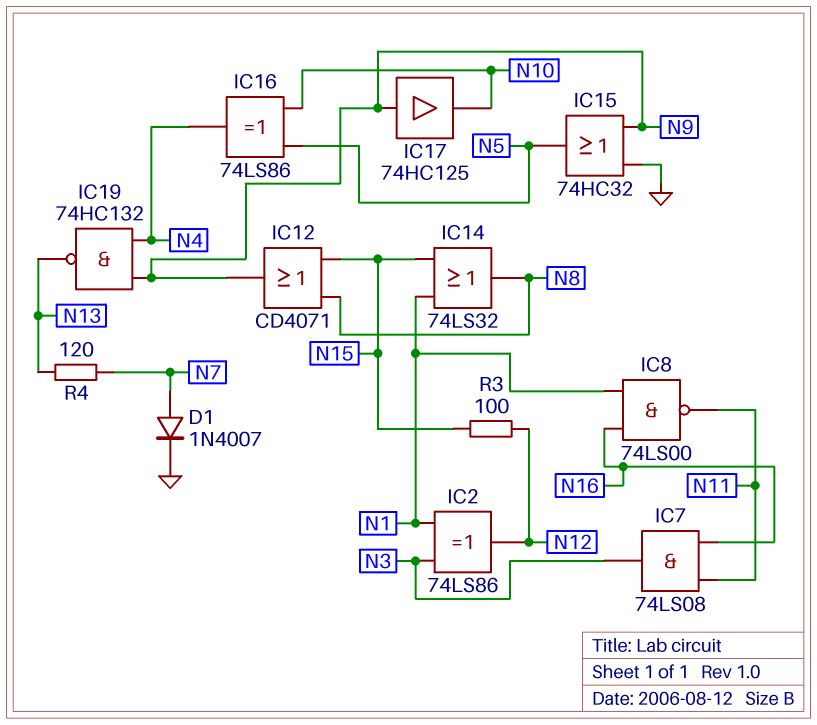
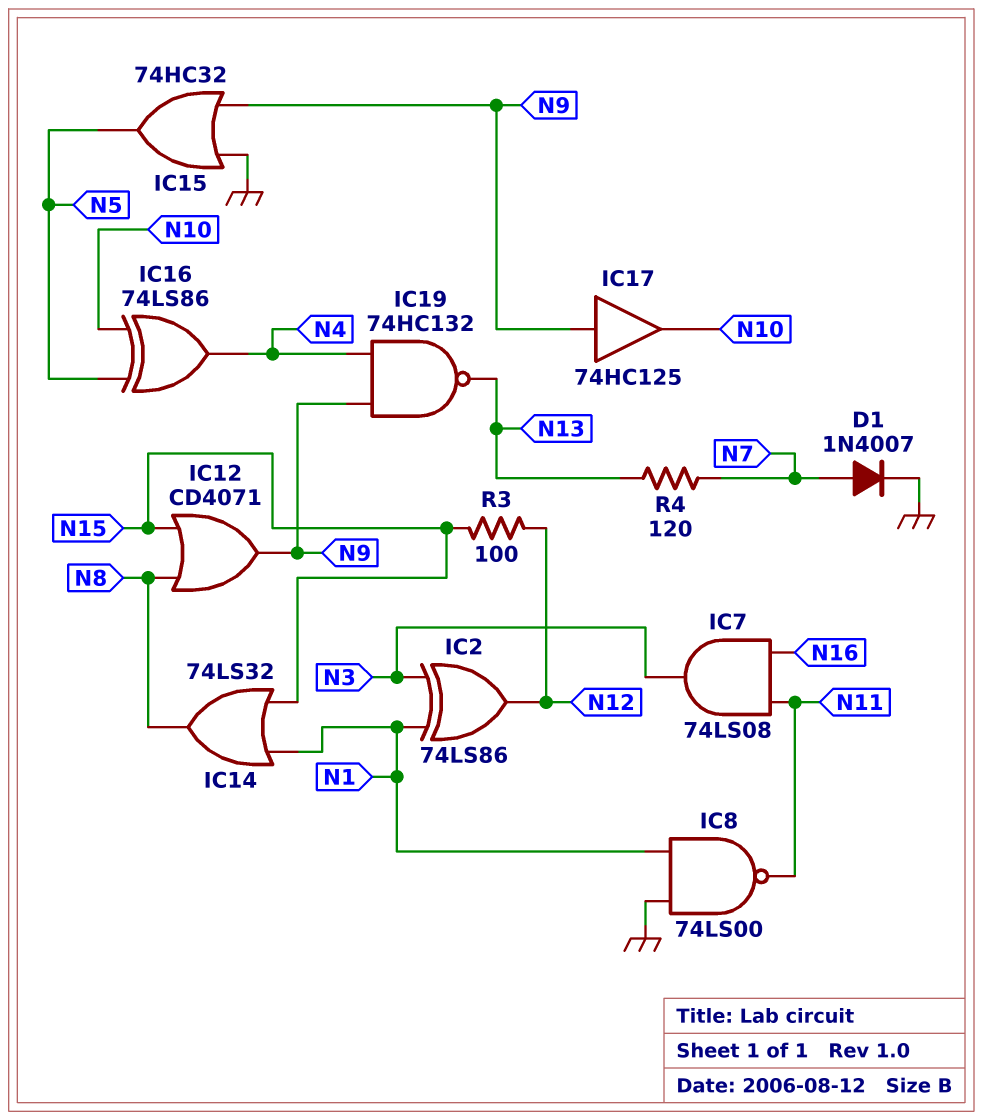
IC8: NAND 74LS00 (in N1, in N16, out N11) -> NAND 74LS00 (in GND, in N1, out N11)

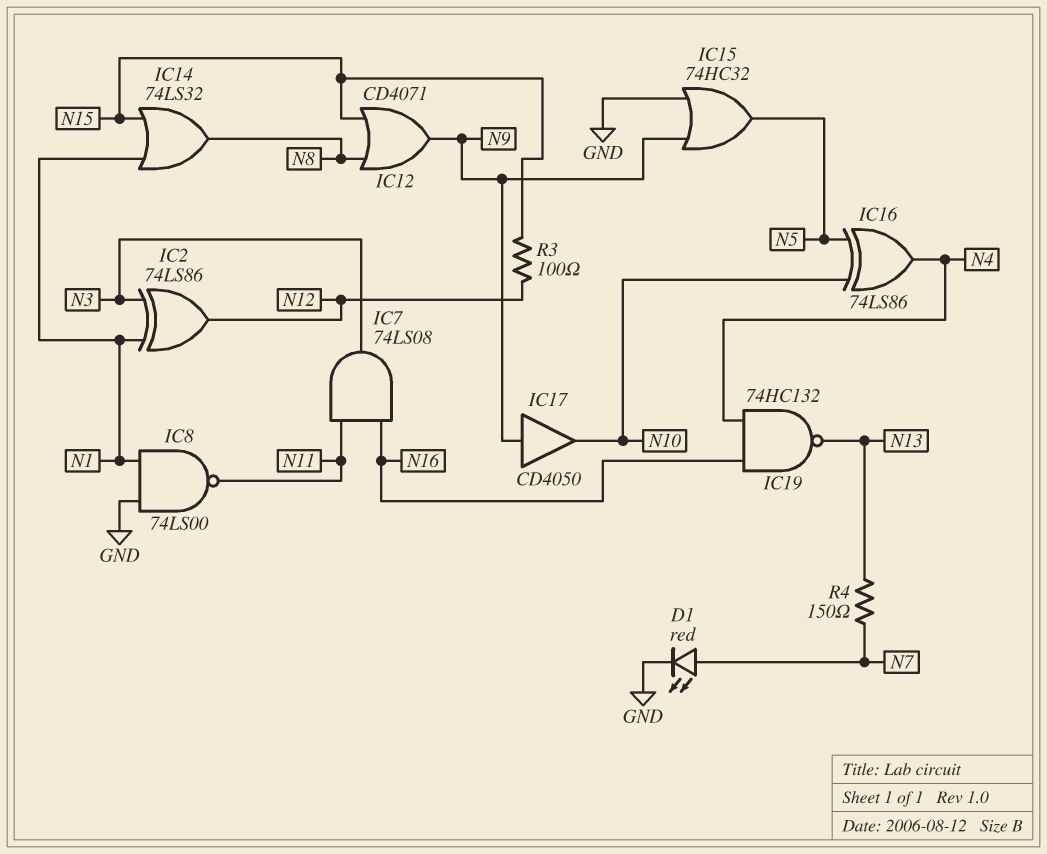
D1: diode 1N4007 (A N7, K GND) -> LED red (A N7, K GND)
IC17: buffer 74HC125 (in N9, out N10) -> buffer CD4050 (in N9, out N10)
IC19: NAND 74HC132 (in N4, in N9, out N13) -> NAND 74HC132 (in N4, in N16, out N13)
R4: 120 (N7, N13) -> 150 (N7, N13)

